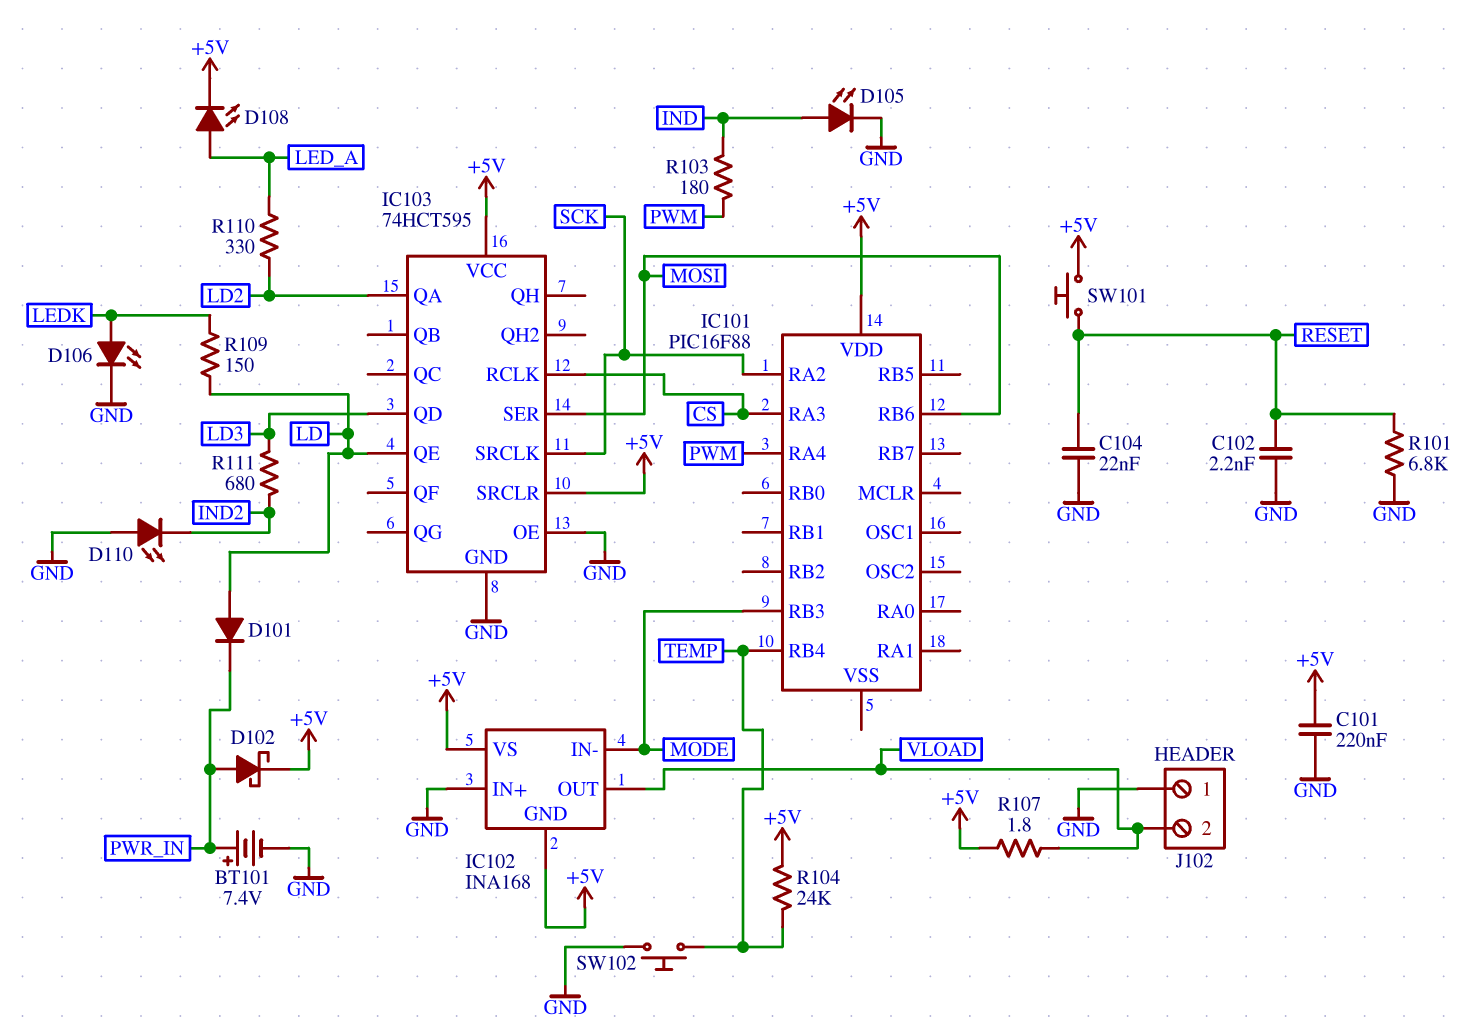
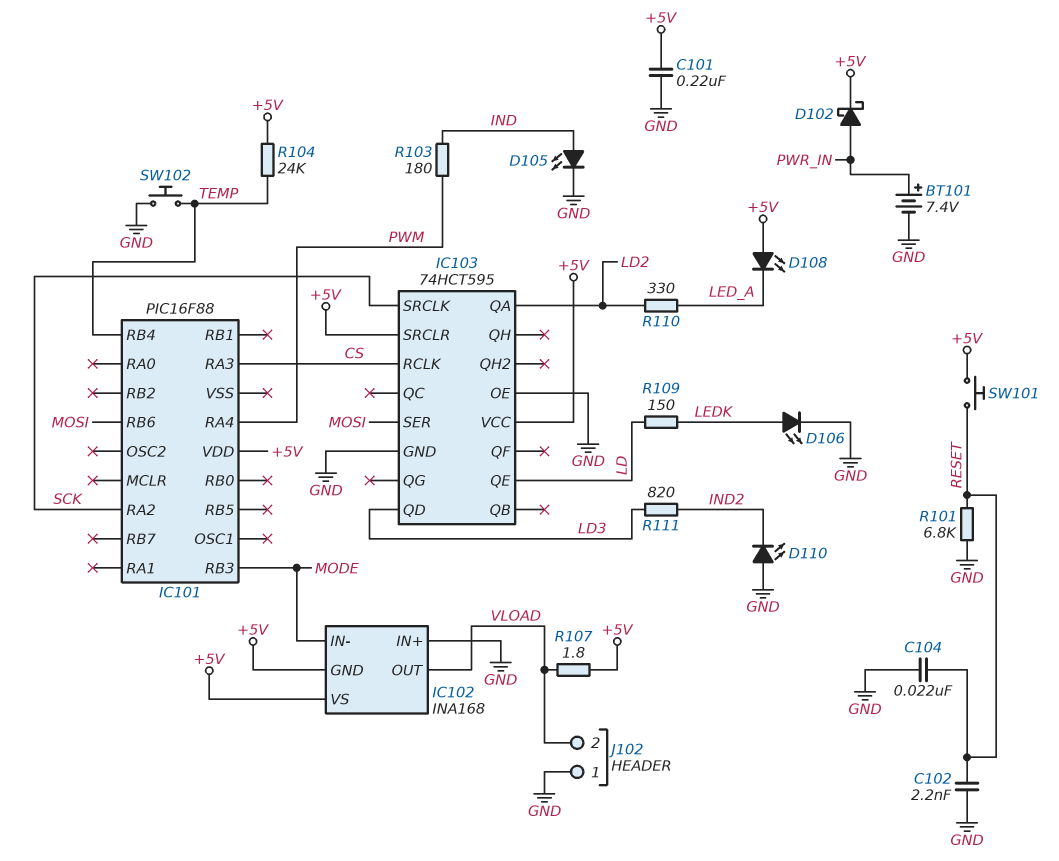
D101: diode (A LD, K PWR_IN) -> none
D108: LED (A LED_A, K +5V) -> LED (A +5V, K LED_A)
R111: 680 (IND2, LD3) -> 820 (IND2, LD3)

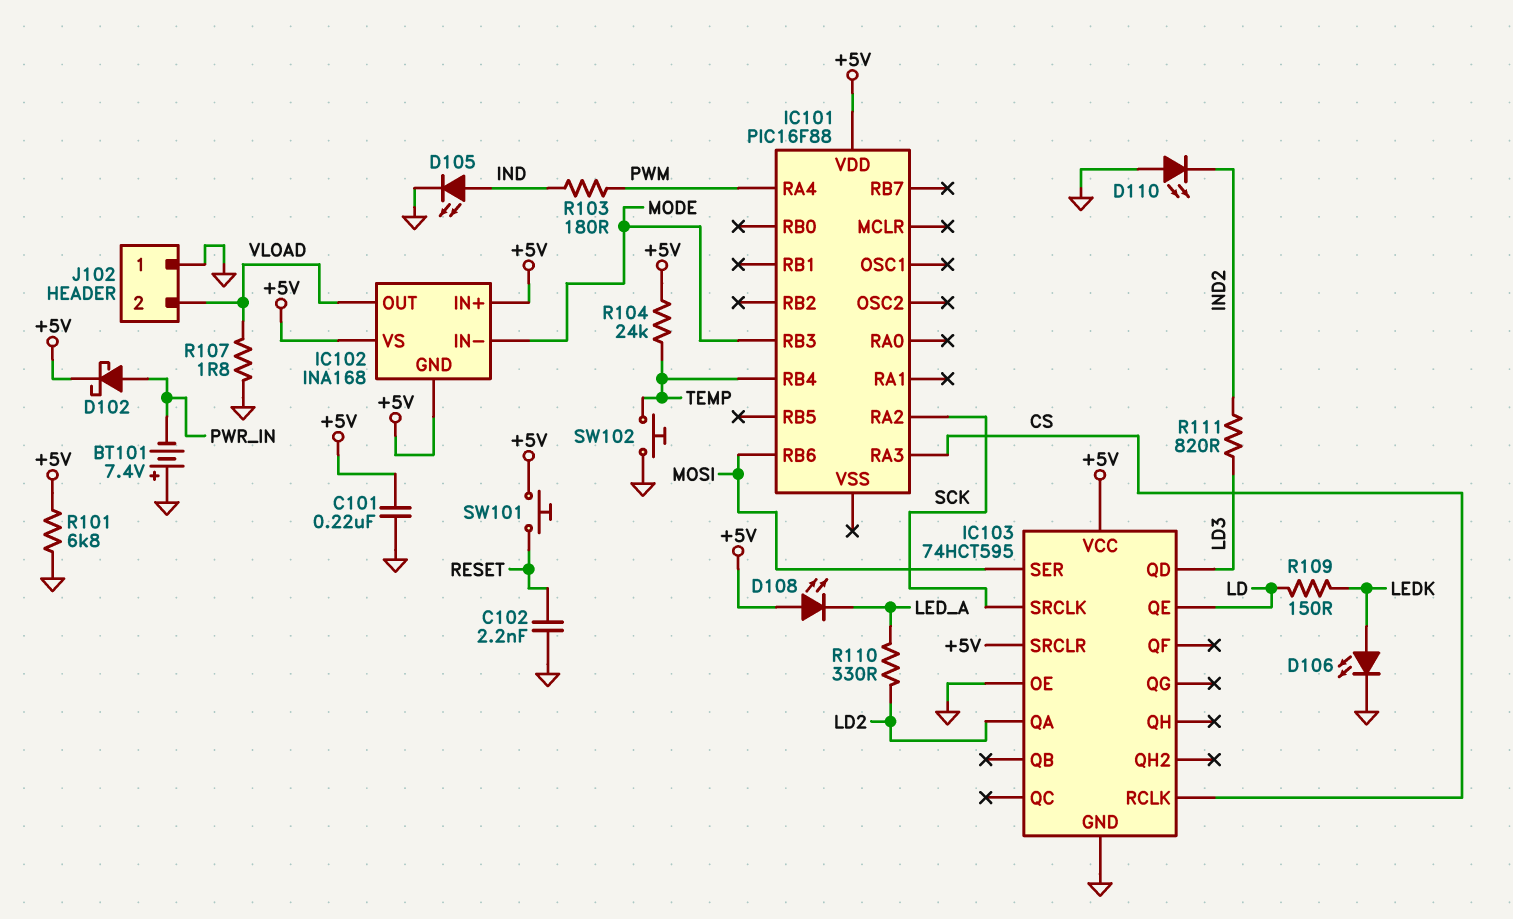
BT101: 7.4V (plus PWR_IN, minus GND) -> 7.4V (plus GND, minus PWR_IN)
C104: 22nF (GND, RESET) -> none
IC102 pin IN+: GND -> +5V
R101: 6.8k (GND, RESET) -> 6.8k (+5V, GND)
R107: 1.8 (+5V, VLOAD) -> 1.8 (GND, VLOAD)

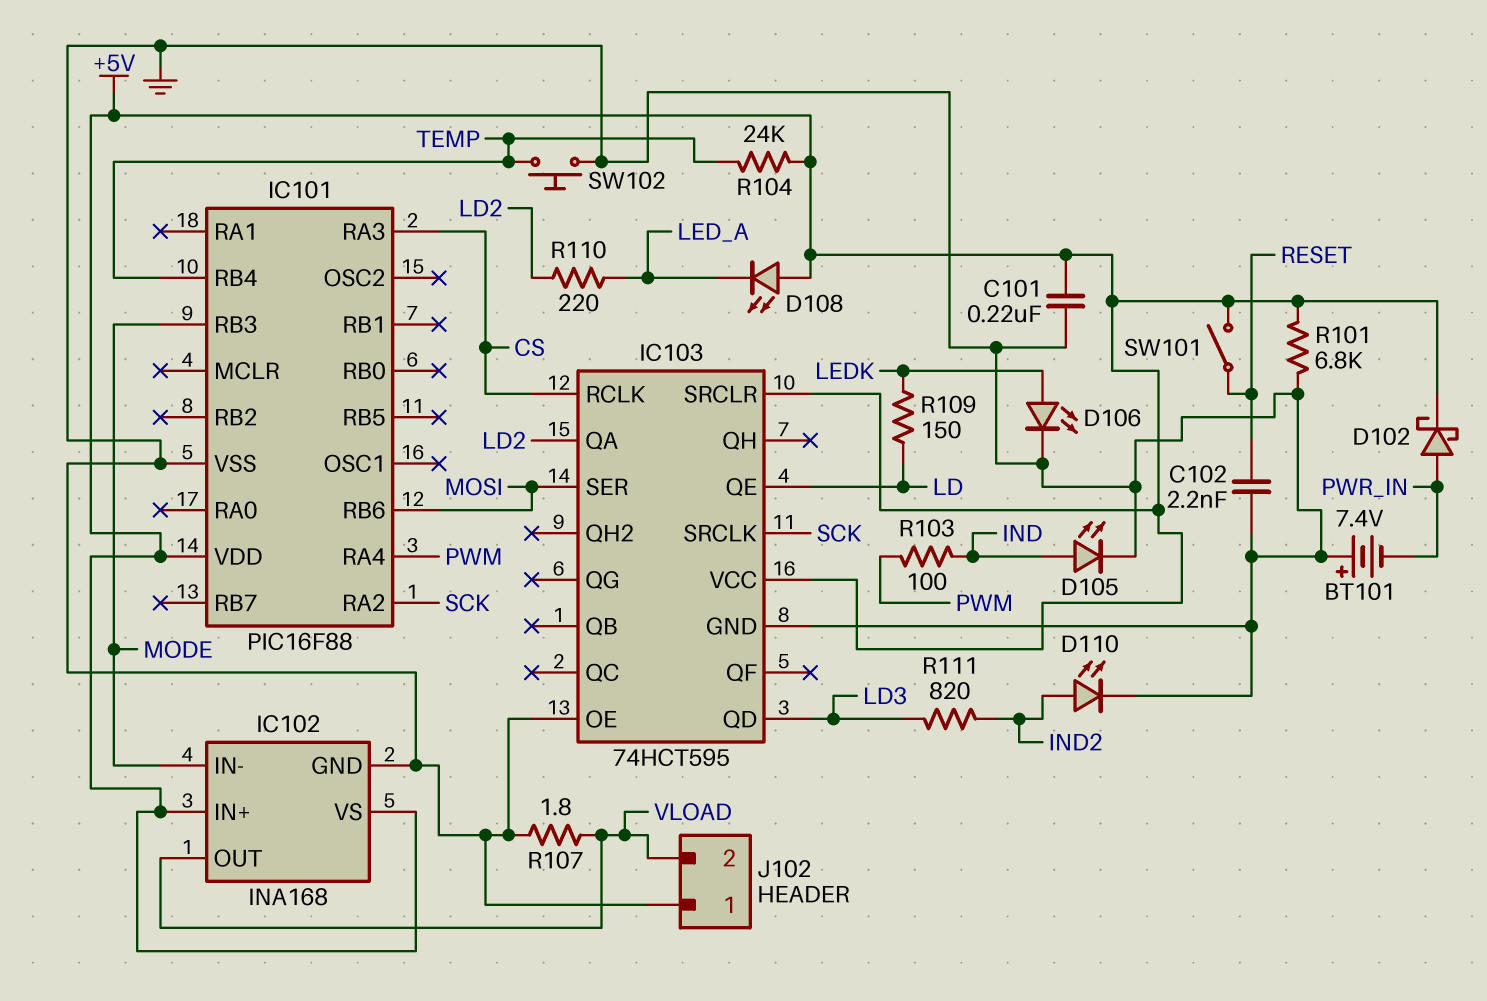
D110: LED (A GND, K IND2) -> LED (A IND2, K GND)
IC101 pin VSS: none -> GND
IC102 pin GND: +5V -> GND
R103: 180 (IND, PWM) -> 100 (IND, PWM)
R110: 330 (LD2, LED_A) -> 220 (LD2, LED_A)
SW101: button (+5V, RESET) -> switch (+5V, RESET)

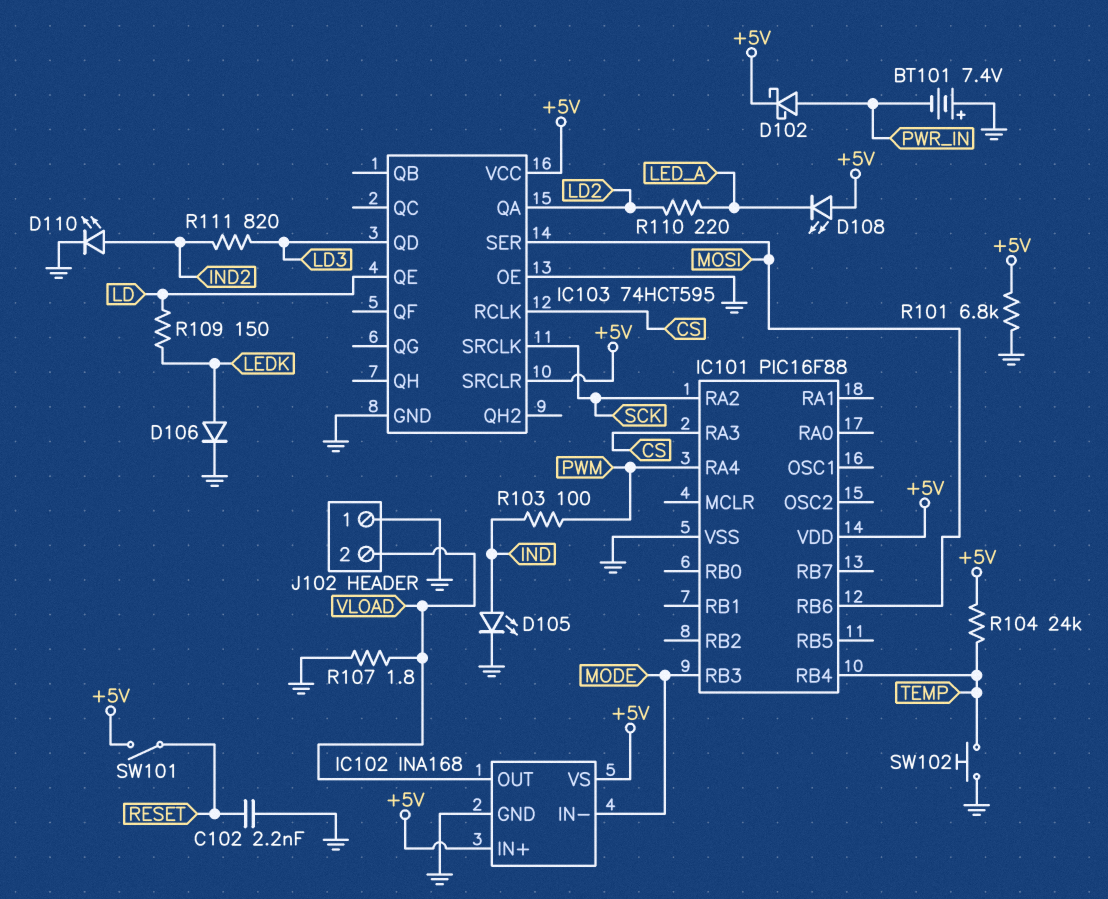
C101: 220nF (+5V, GND) -> none
D106: LED (A LEDK, K GND) -> diode (A LEDK, K GND)

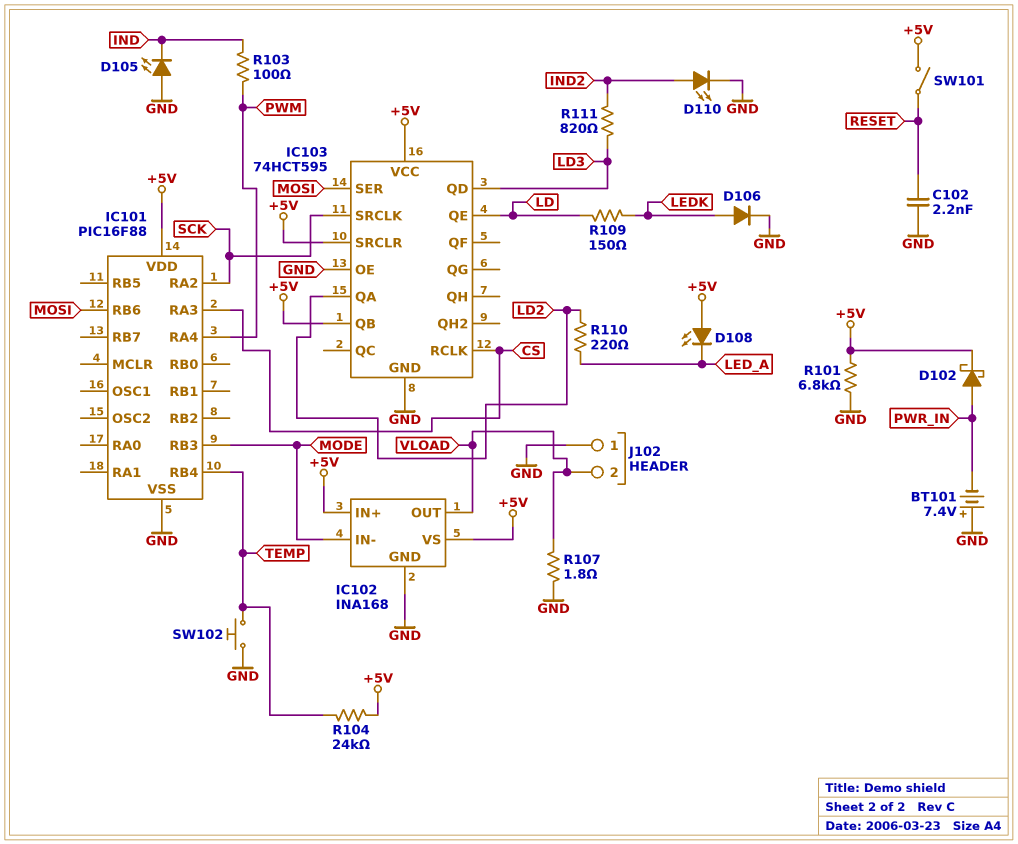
D105: LED (A IND, K GND) -> LED (A GND, K IND)
IC103 pin QB: none -> +5V

